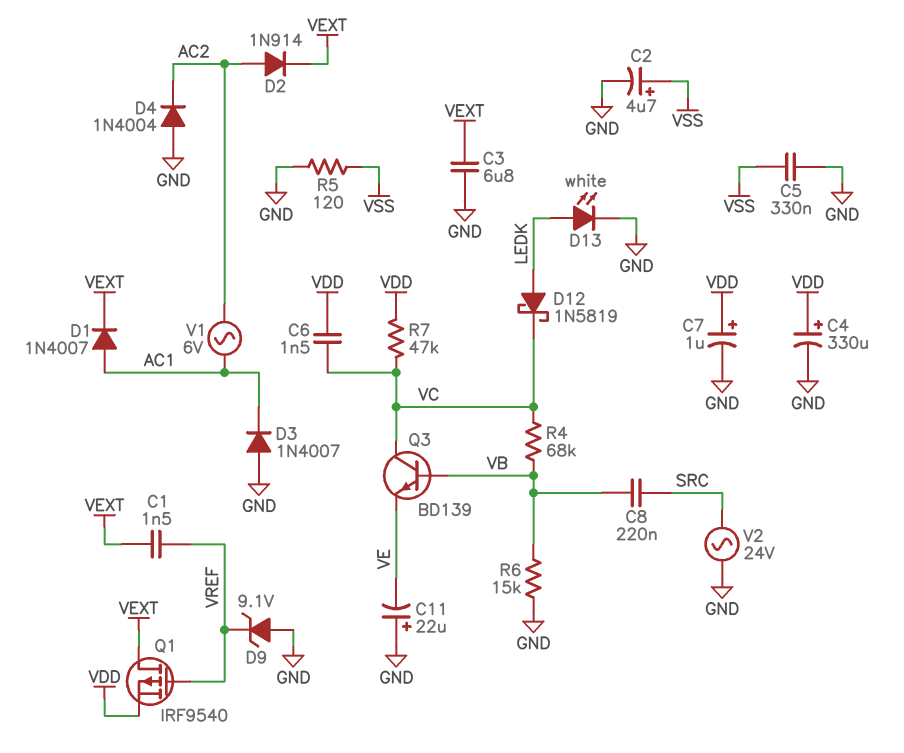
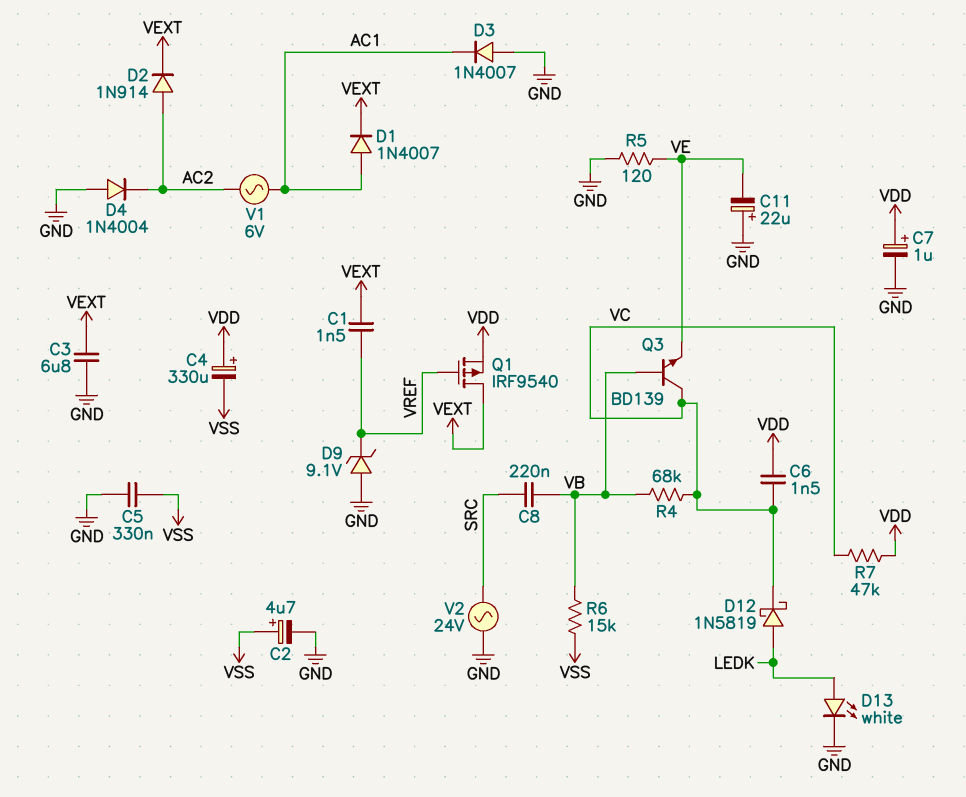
C4: 330uF (plus VDD, minus GND) -> 330uF (plus VDD, minus VSS)
R5: 120 (GND, VSS) -> 120 (GND, VE)
R6: 15k (GND, VB) -> 15k (VB, VSS)

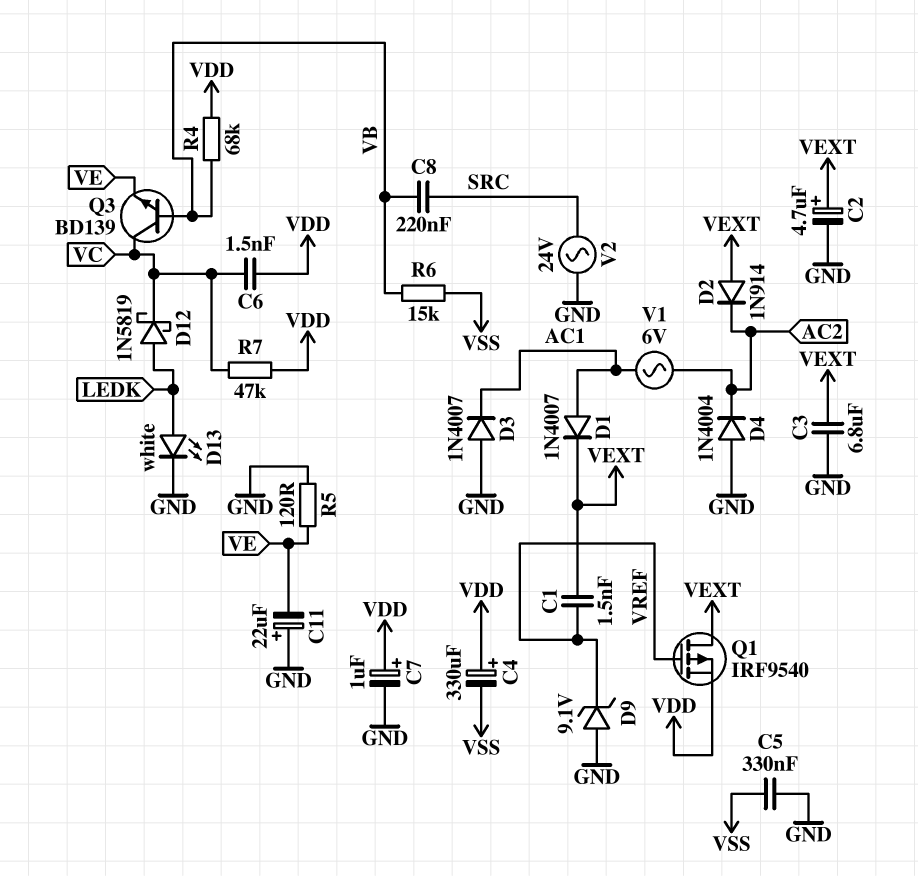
C2: 4.7uF (plus VSS, minus GND) -> 4.7uF (plus VEXT, minus GND)
D2: diode 1N914 (A AC2, K VEXT) -> diode 1N914 (A VEXT, K AC2)
R4: 68k (VB, VC) -> 68k (VB, VDD)

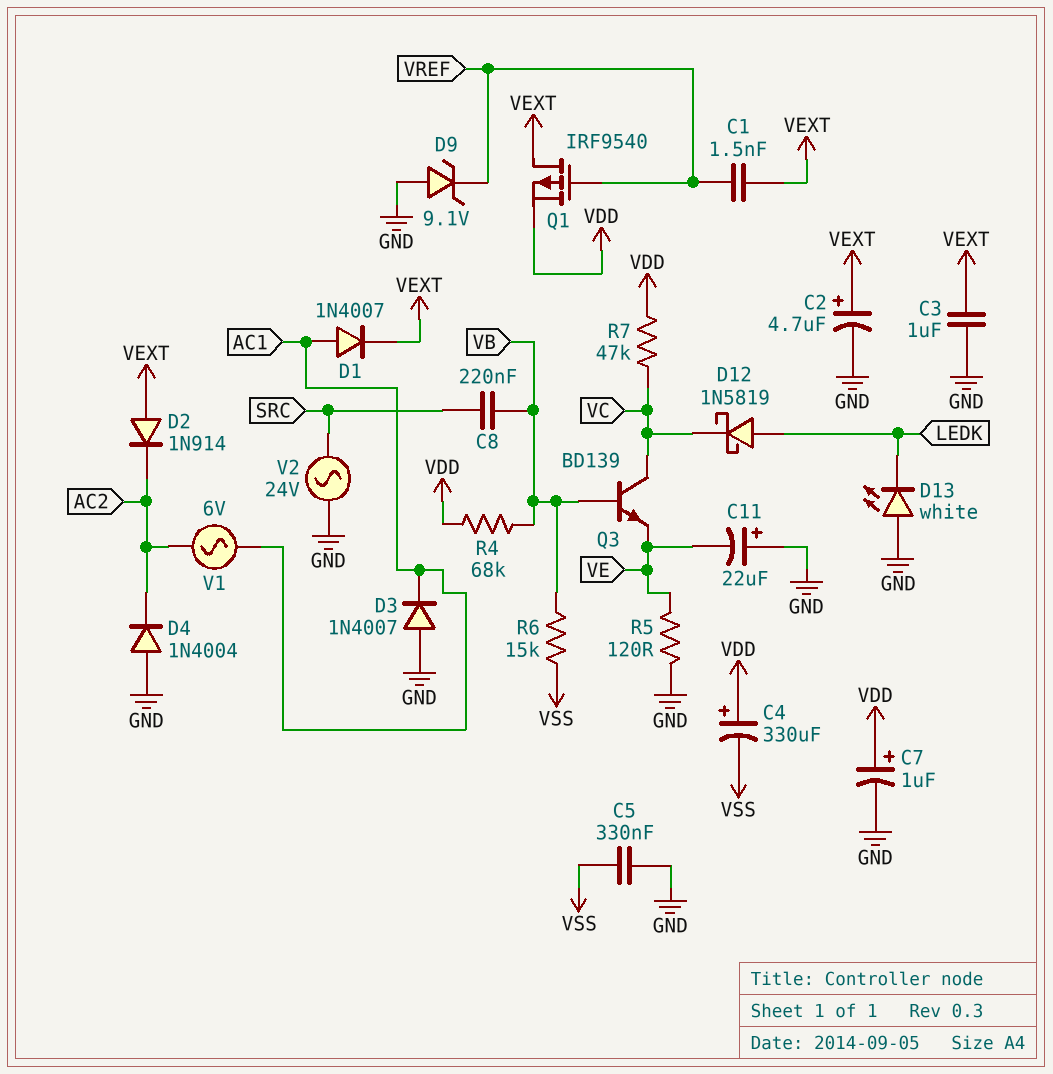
C3: 6.8uF (GND, VEXT) -> 1uF (GND, VEXT)
C6: 1.5nF (VC, VDD) -> none
D13: LED white (A LEDK, K GND) -> LED white (A GND, K LEDK)

